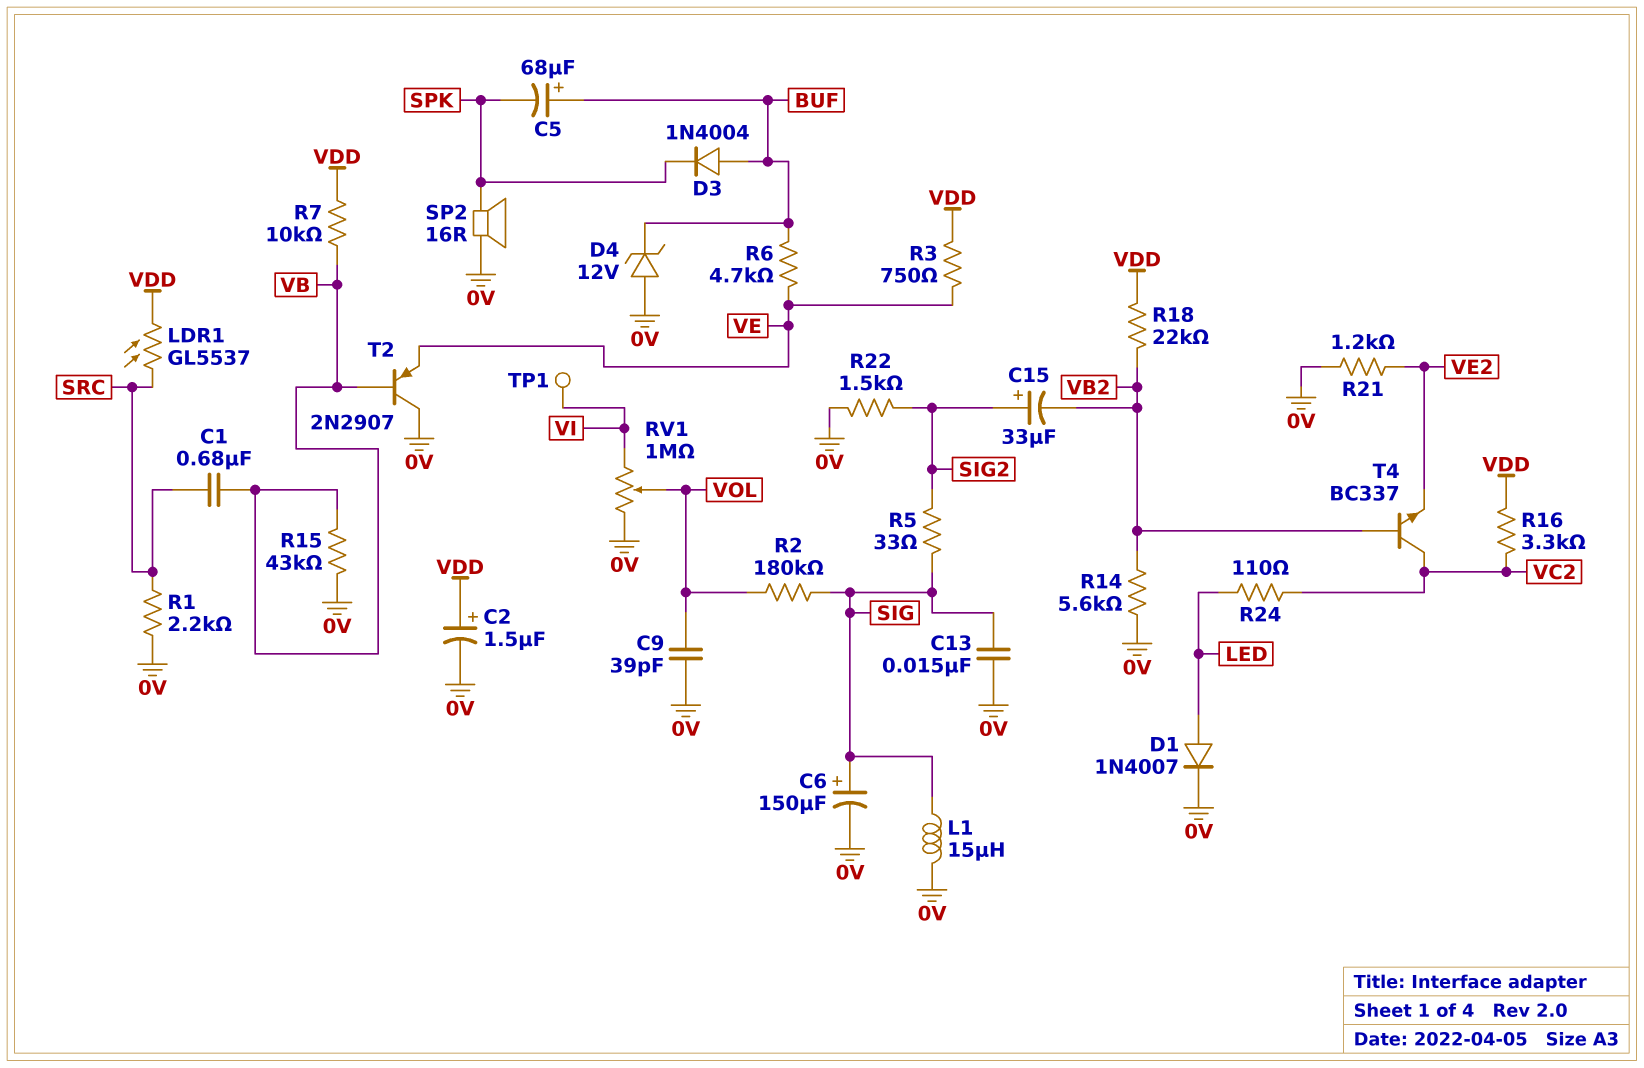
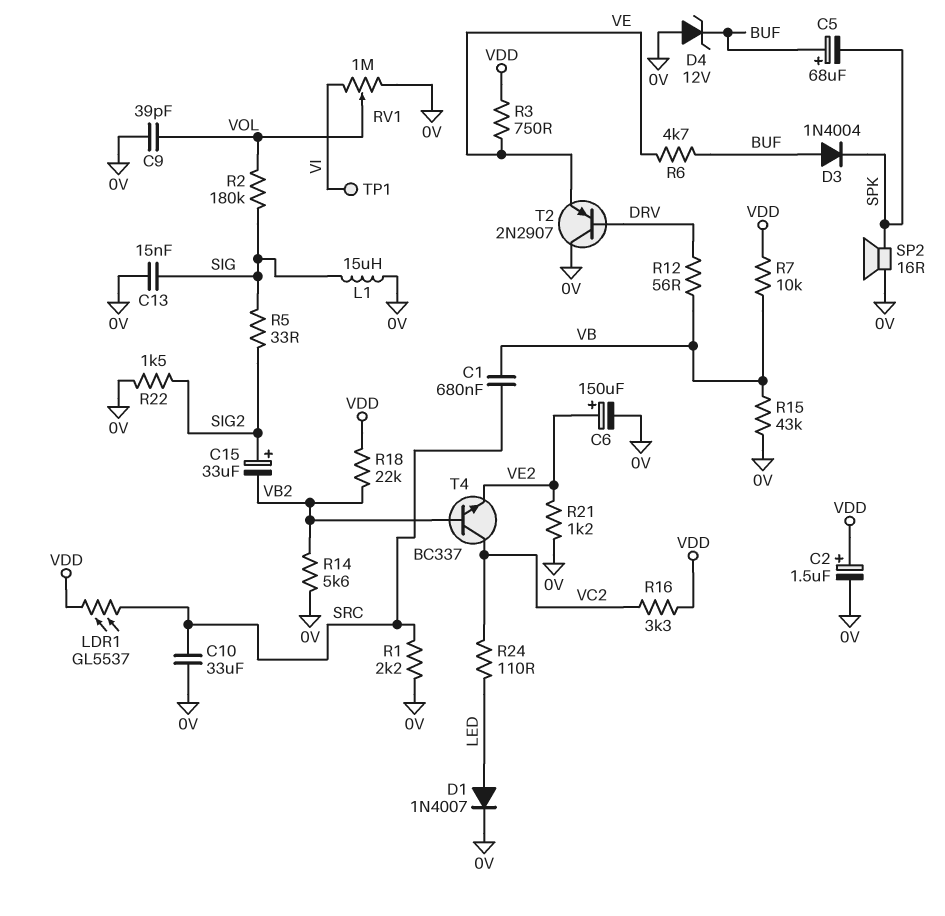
C6: 150uF (plus SIG, minus 0V) -> 150uF (plus VE2, minus 0V)
C10: none -> 33uF (0V, SRC)
R12: none -> 56 (DRV, VB)
T2: PNP 2N2907 (B VB, C 0V, E VE) -> PNP 2N2907 (B DRV, C 0V, E VE)

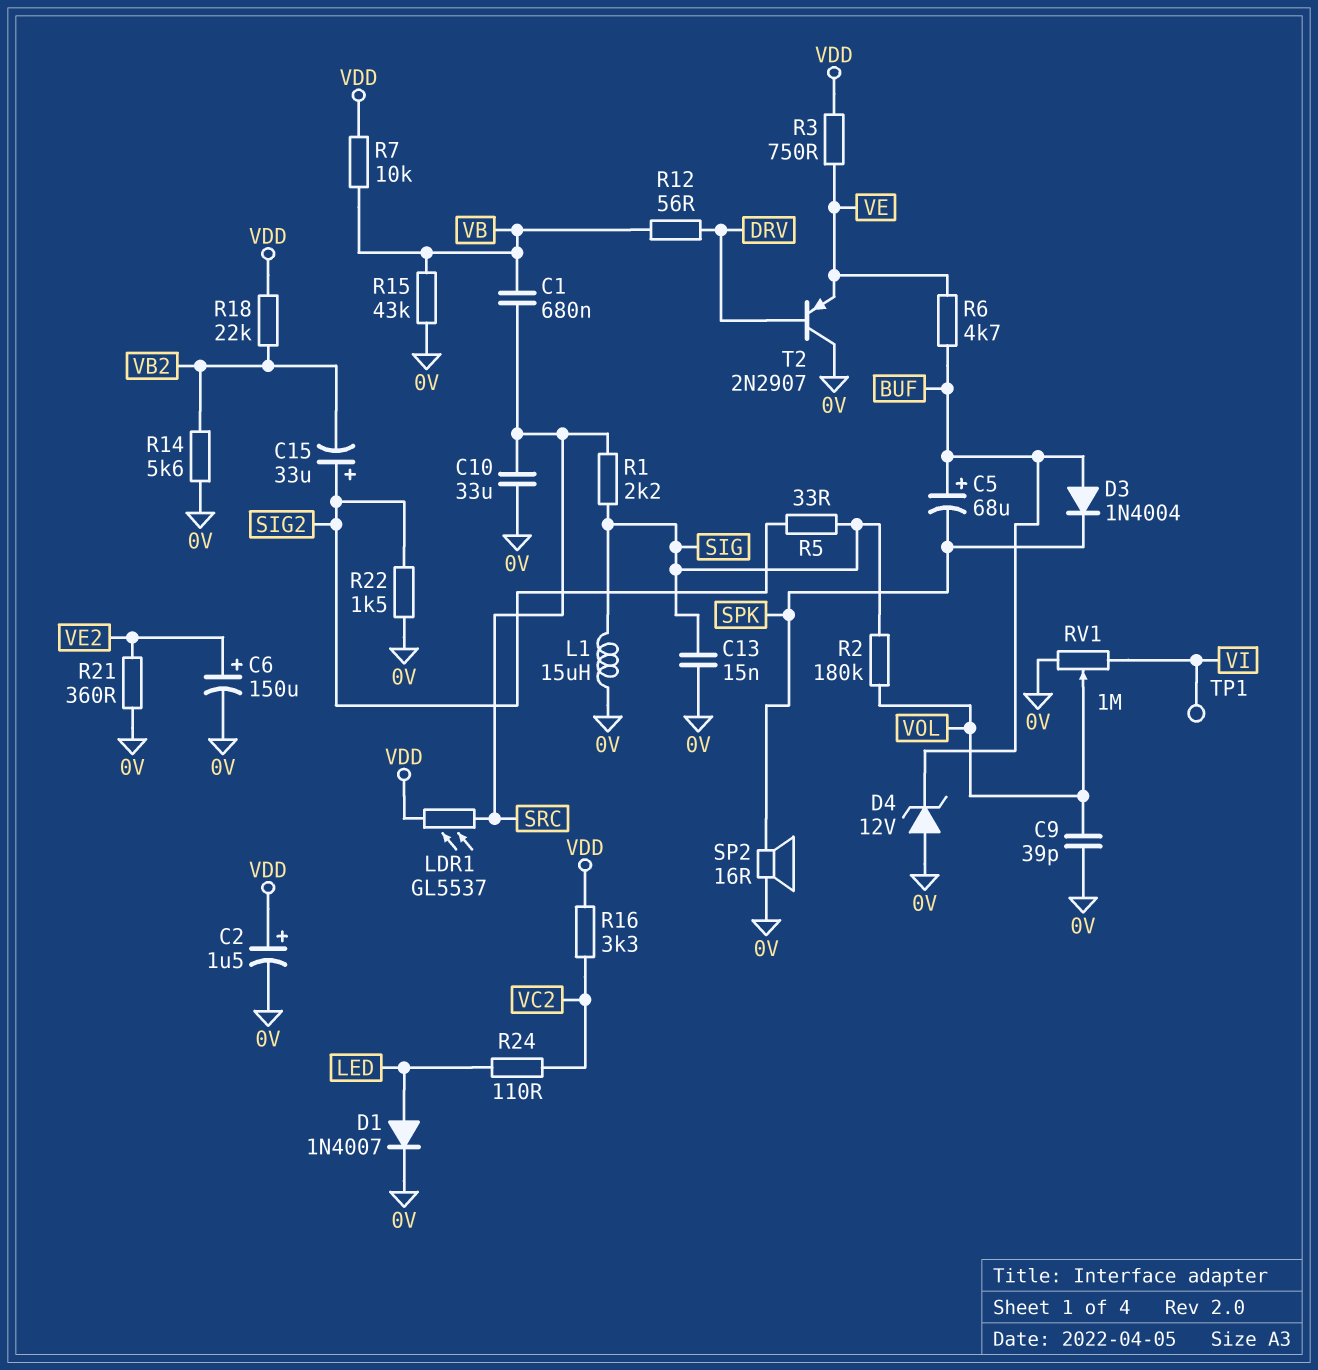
R1: 2.2k (0V, SRC) -> 2.2k (SIG, SRC)
R21: 1.2k (0V, VE2) -> 360 (0V, VE2)
T4: NPN BC337 (B VB2, C VC2, E VE2) -> none

